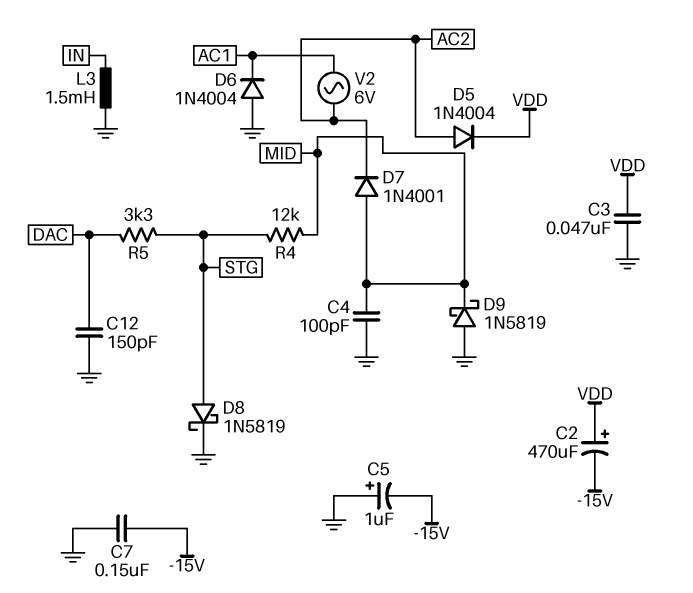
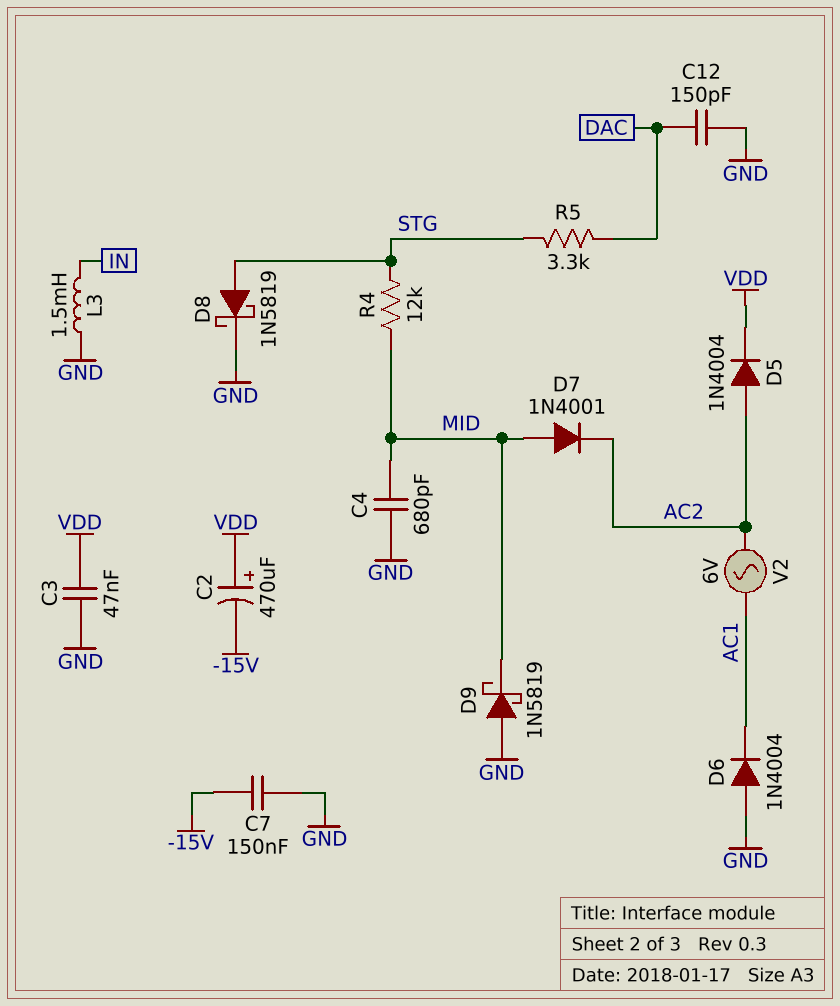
C4: 100pF (GND, MID) -> 680pF (GND, MID)
C5: 1uF (plus GND, minus -15V) -> none

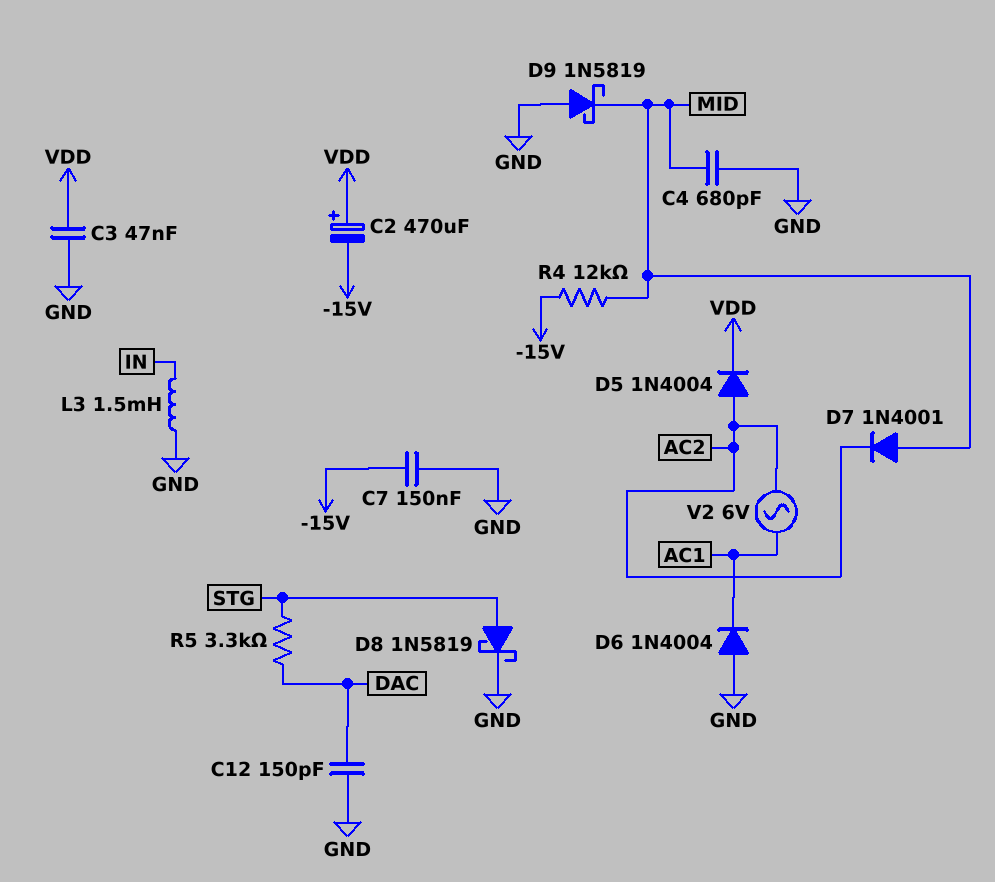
R4: 12k (MID, STG) -> 12k (-15V, MID)

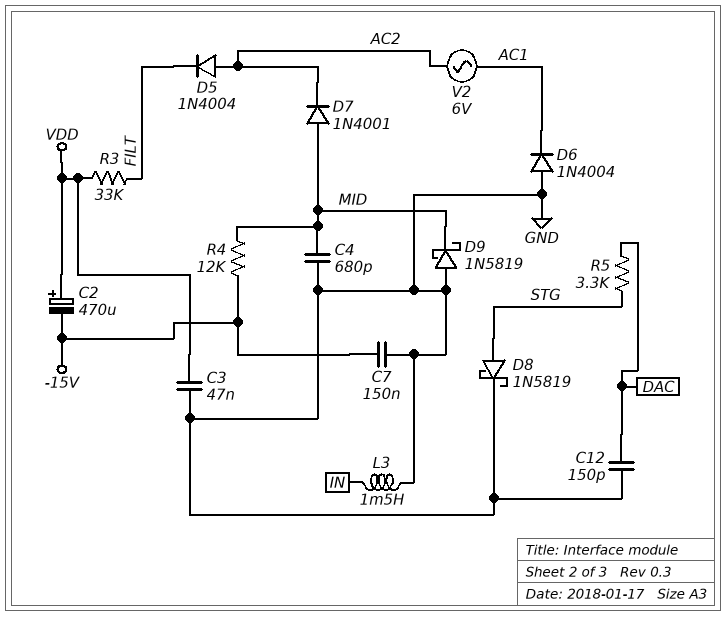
D5: diode 1N4004 (A AC2, K VDD) -> diode 1N4004 (A AC2, K FILT)
R3: none -> 33k (FILT, VDD)

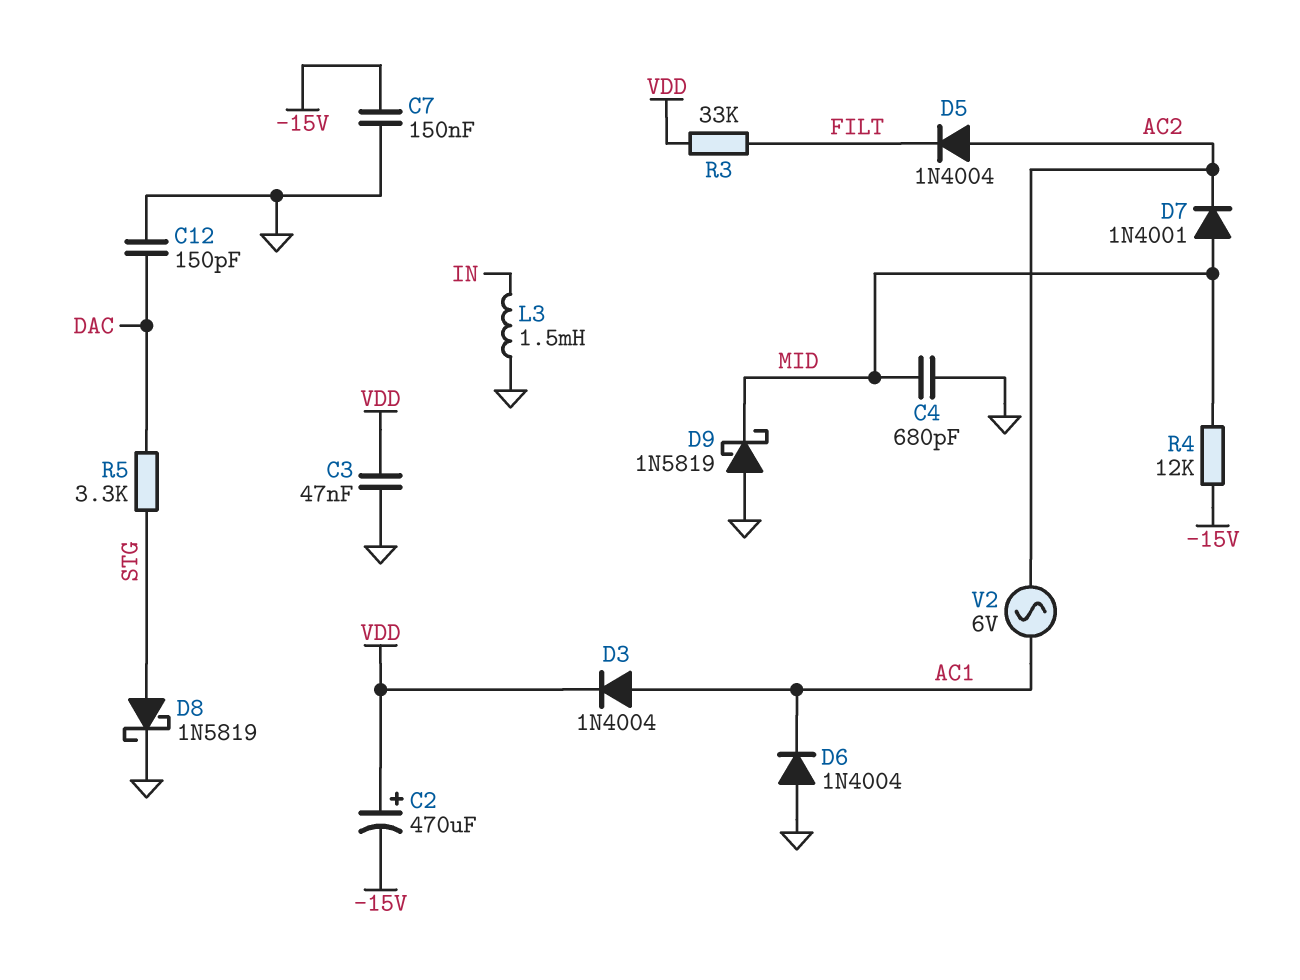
D3: none -> diode 1N4004 (A AC1, K VDD)

